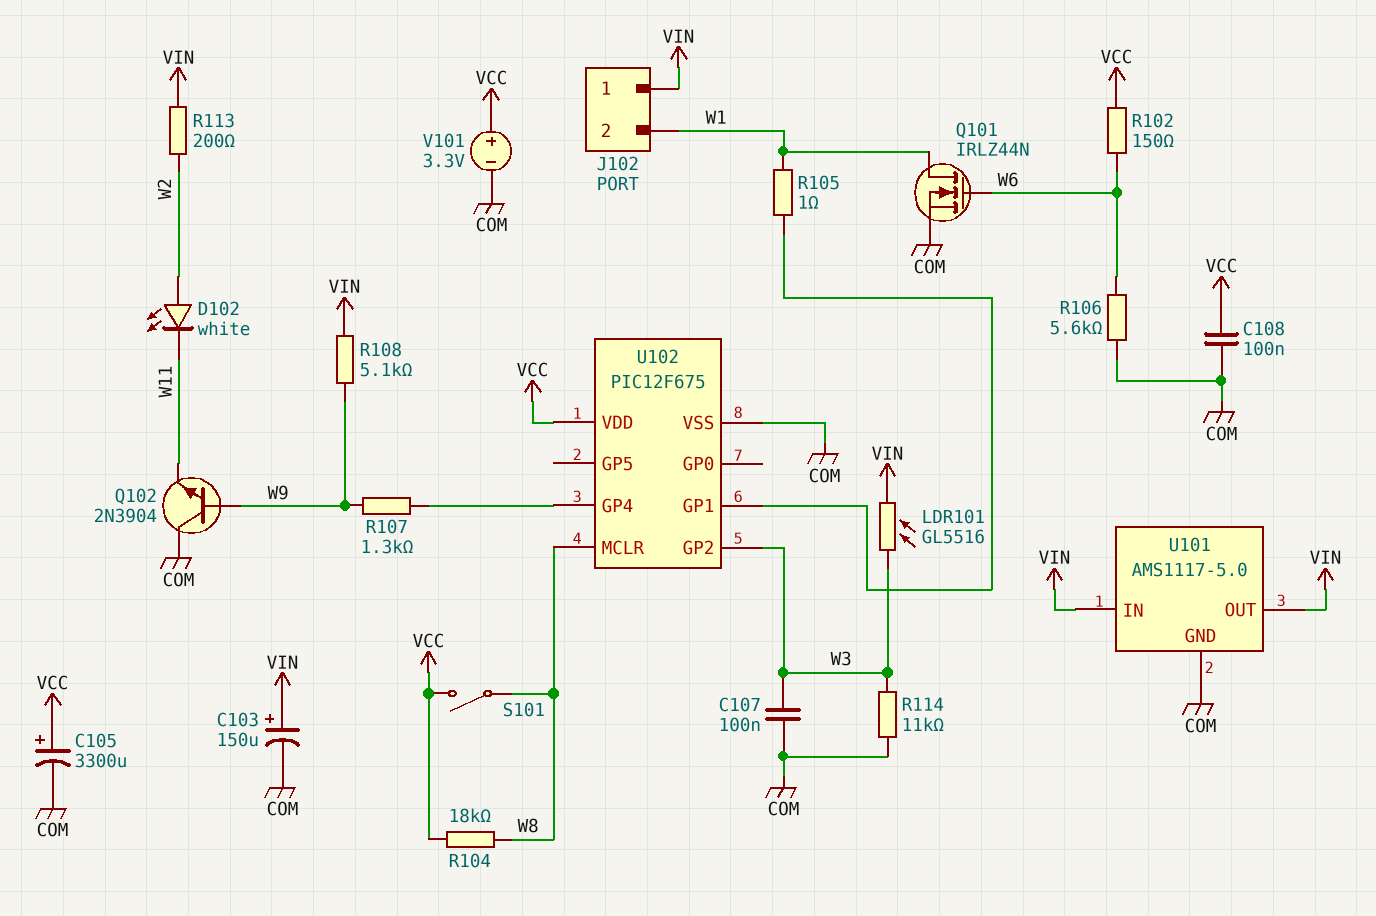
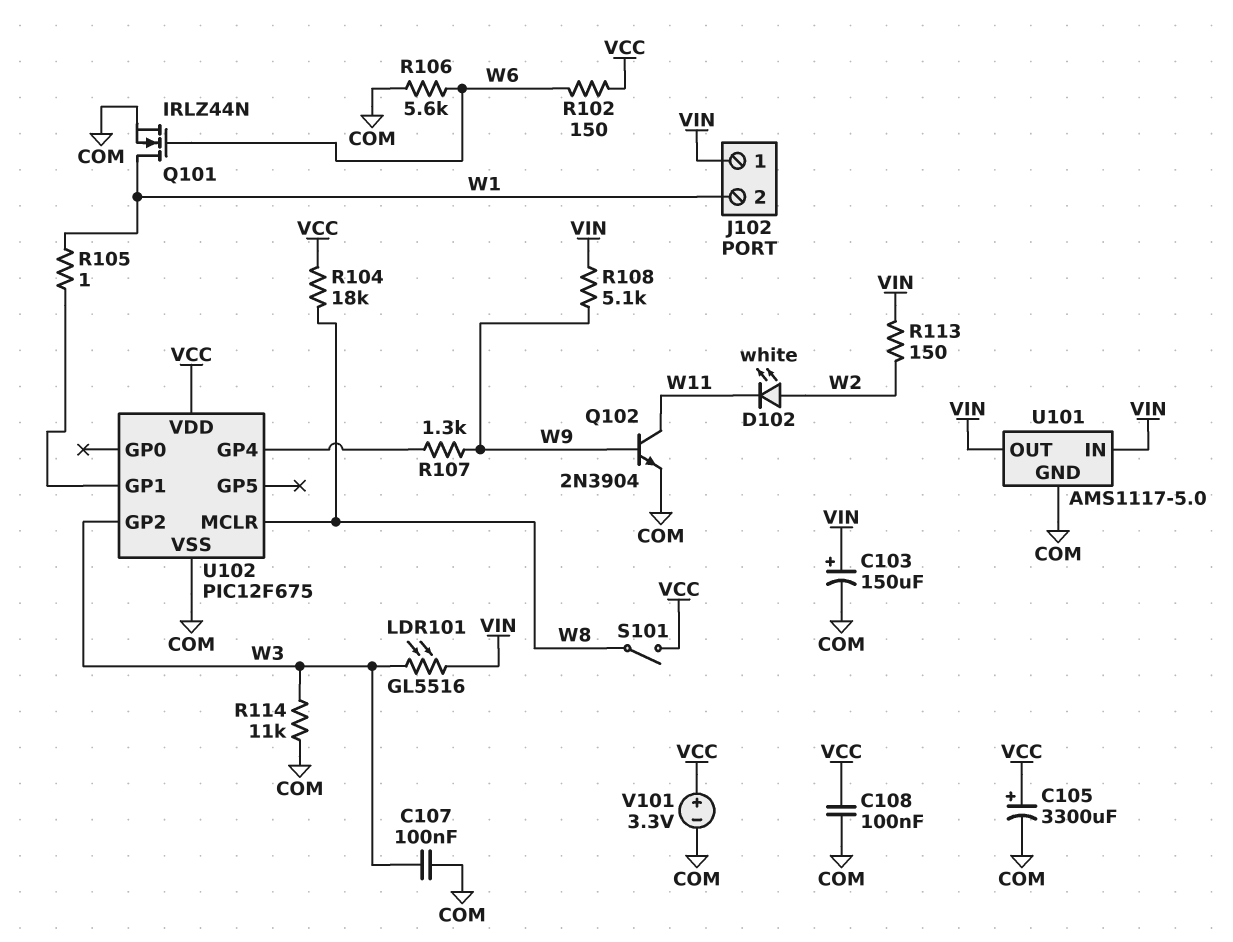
Q102: NPN 2N3904 (B W9, C COM, E W11) -> NPN 2N3904 (B W9, C W11, E COM)
R113: 200 (VIN, W2) -> 150 (VIN, W2)

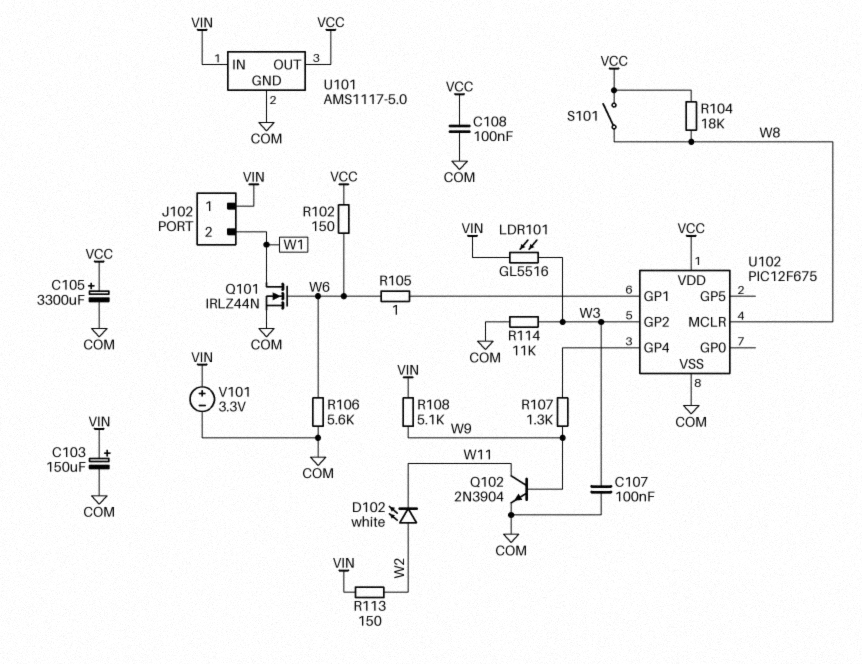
R105: 1 (U102/GP1, W1) -> 1 (U102/GP1, W6)
U101 pin OUT: VIN -> VCC
V101: 3.3V (plus VCC, minus COM) -> 3.3V (plus VIN, minus COM)

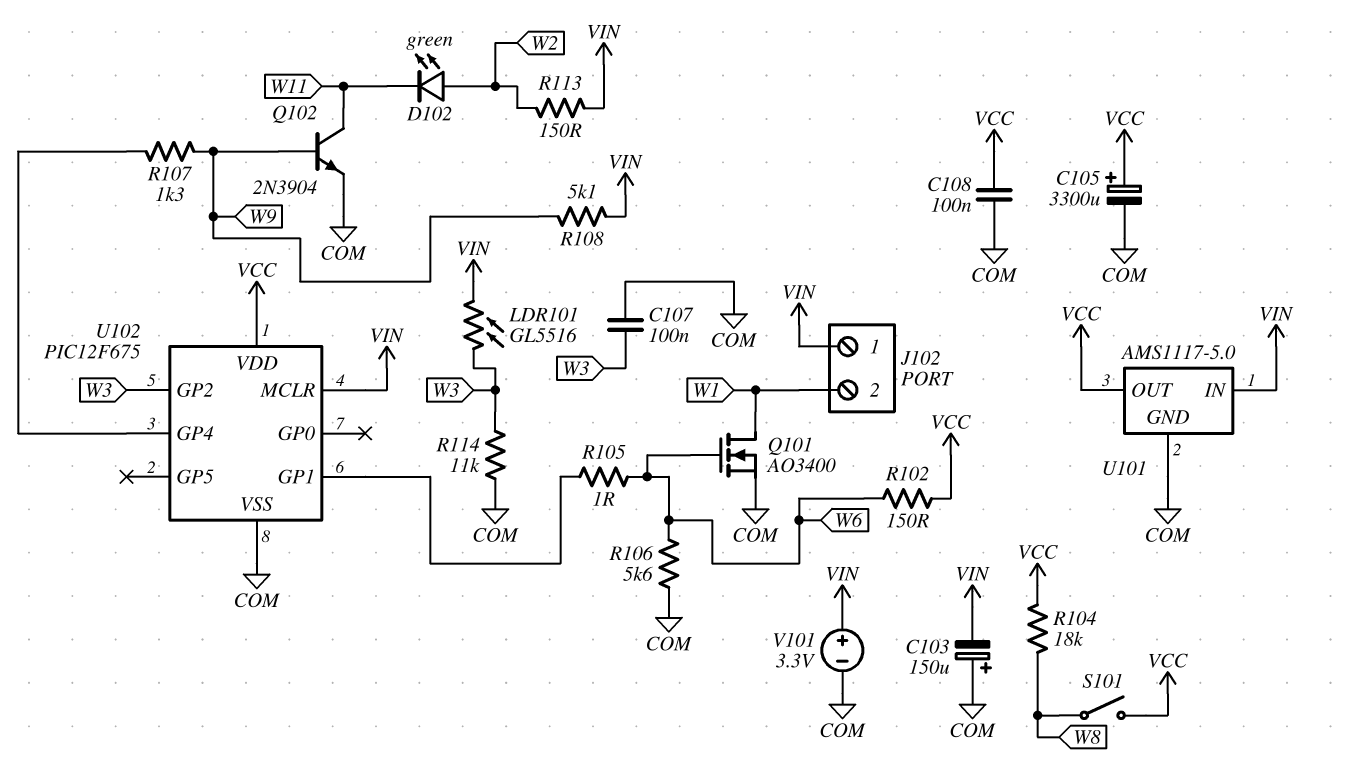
C103: 150uF (plus VIN, minus COM) -> 150uF (plus COM, minus VIN)
D102: LED white (A W2, K W11) -> LED green (A W2, K W11)
Q101: NMOS IRLZ44N (G W6, D W1, S COM) -> NMOS AO3400 (G W6, D W1, S COM)
U102 pin MCLR: W8 -> VIN

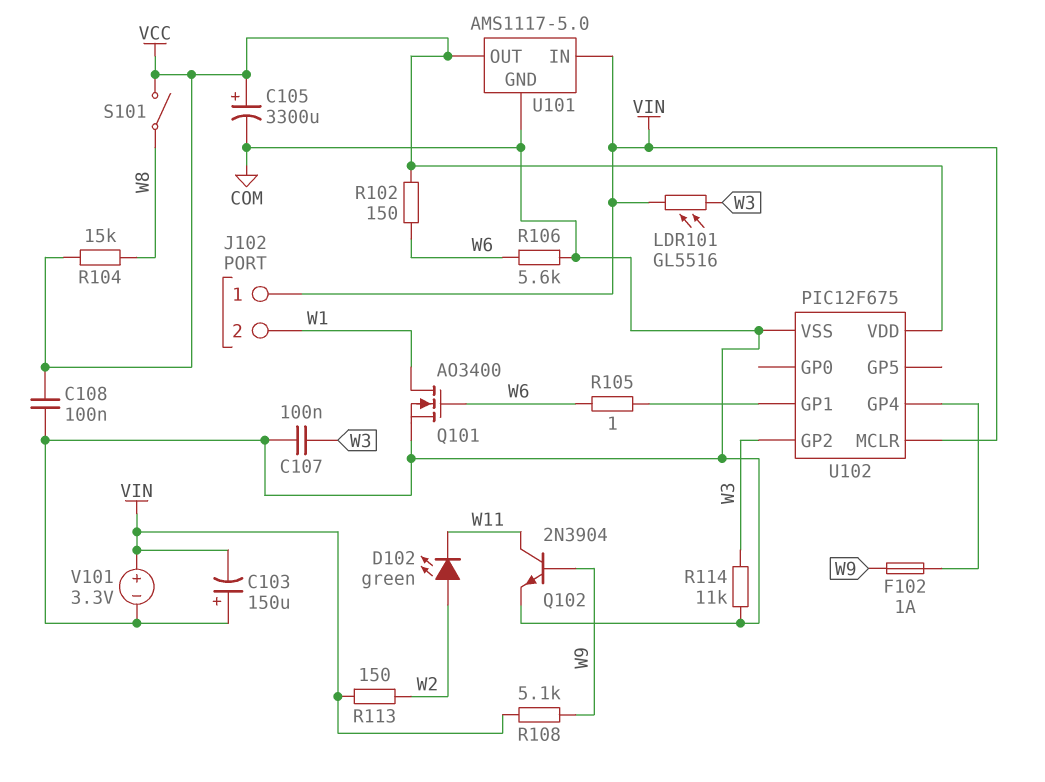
F102: none -> 1A (U102/GP4, W9)
R104: 18k (VCC, W8) -> 15k (VCC, W8)
R107: 1.3k (U102/GP4, W9) -> none

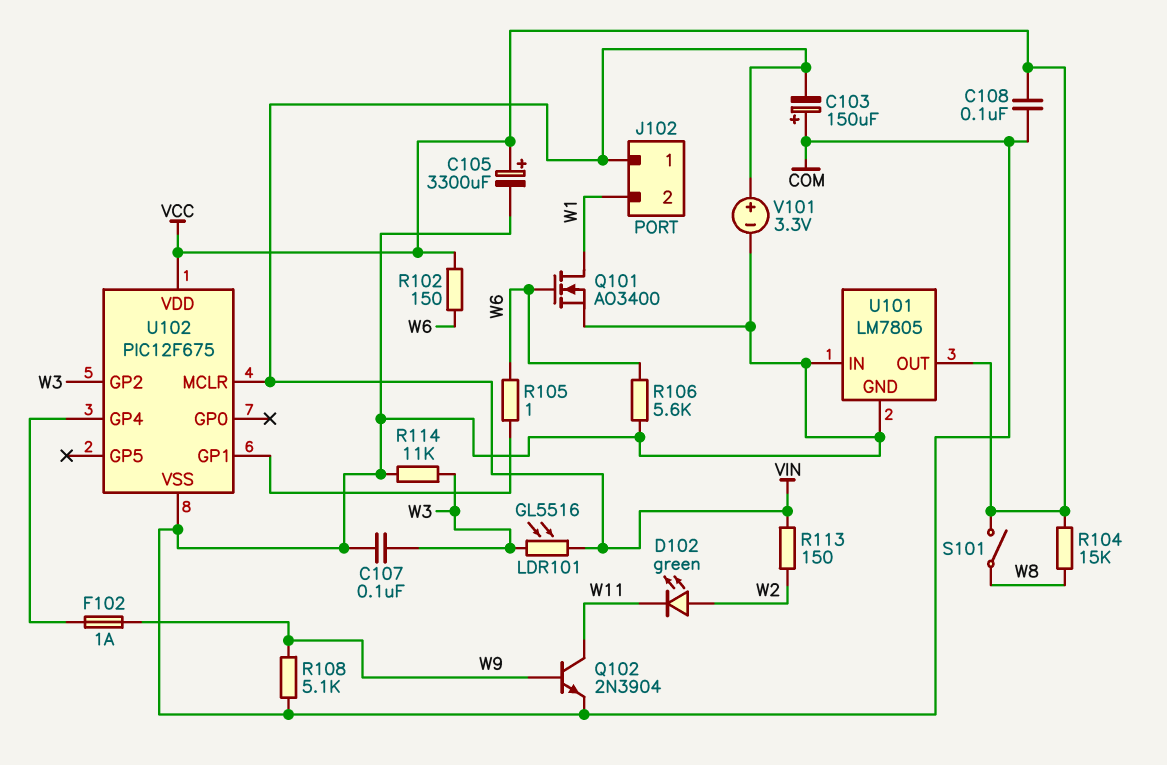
R108: 5.1k (VIN, W9) -> 5.1k (COM, W9)
U101: AMS1117-5.0 -> LM7805
U101 pin IN: VIN -> COM

